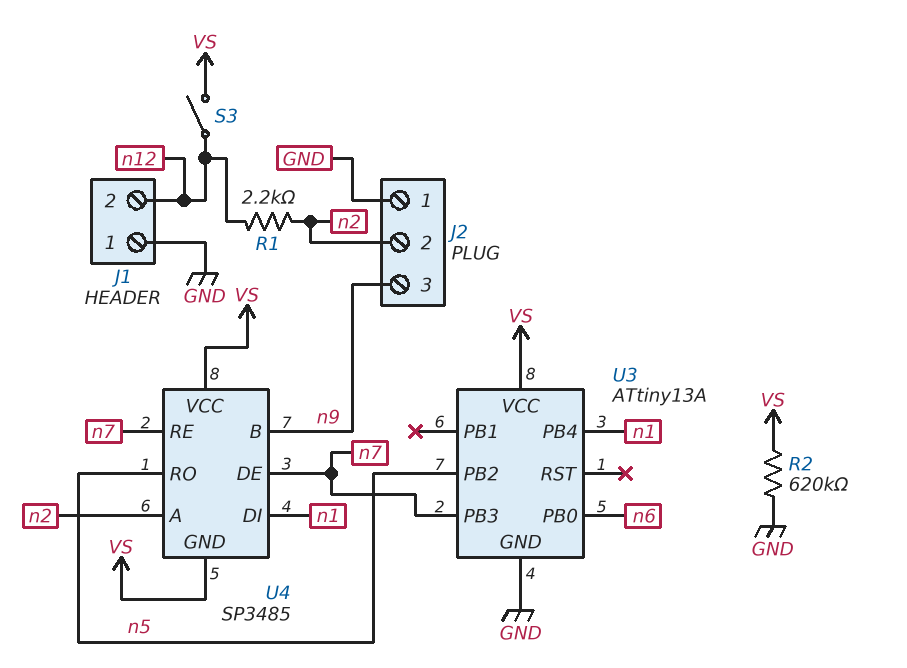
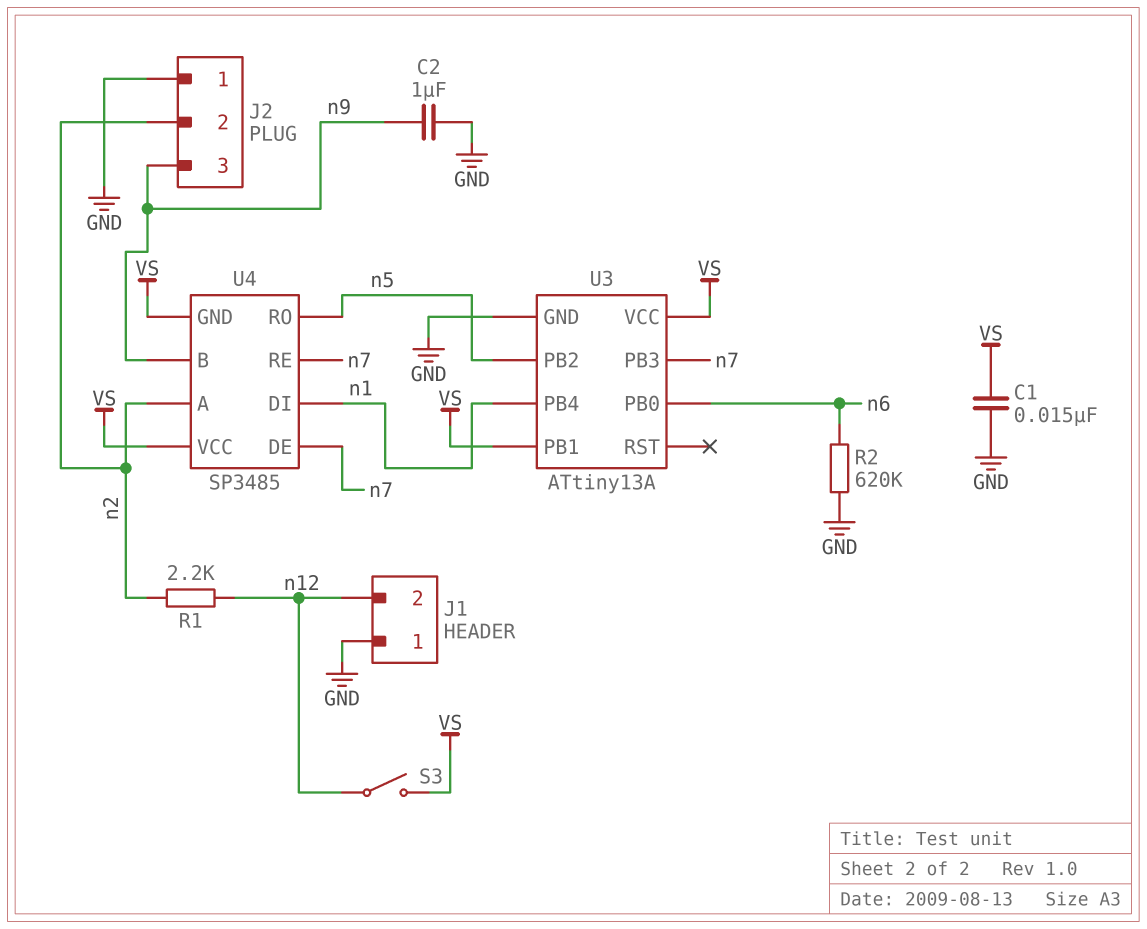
C1: none -> 15nF (GND, VS)
C2: none -> 1uF (GND, n9)
R2: 620k (GND, VS) -> 620k (GND, n6)
U3 pin PB1: none -> VS

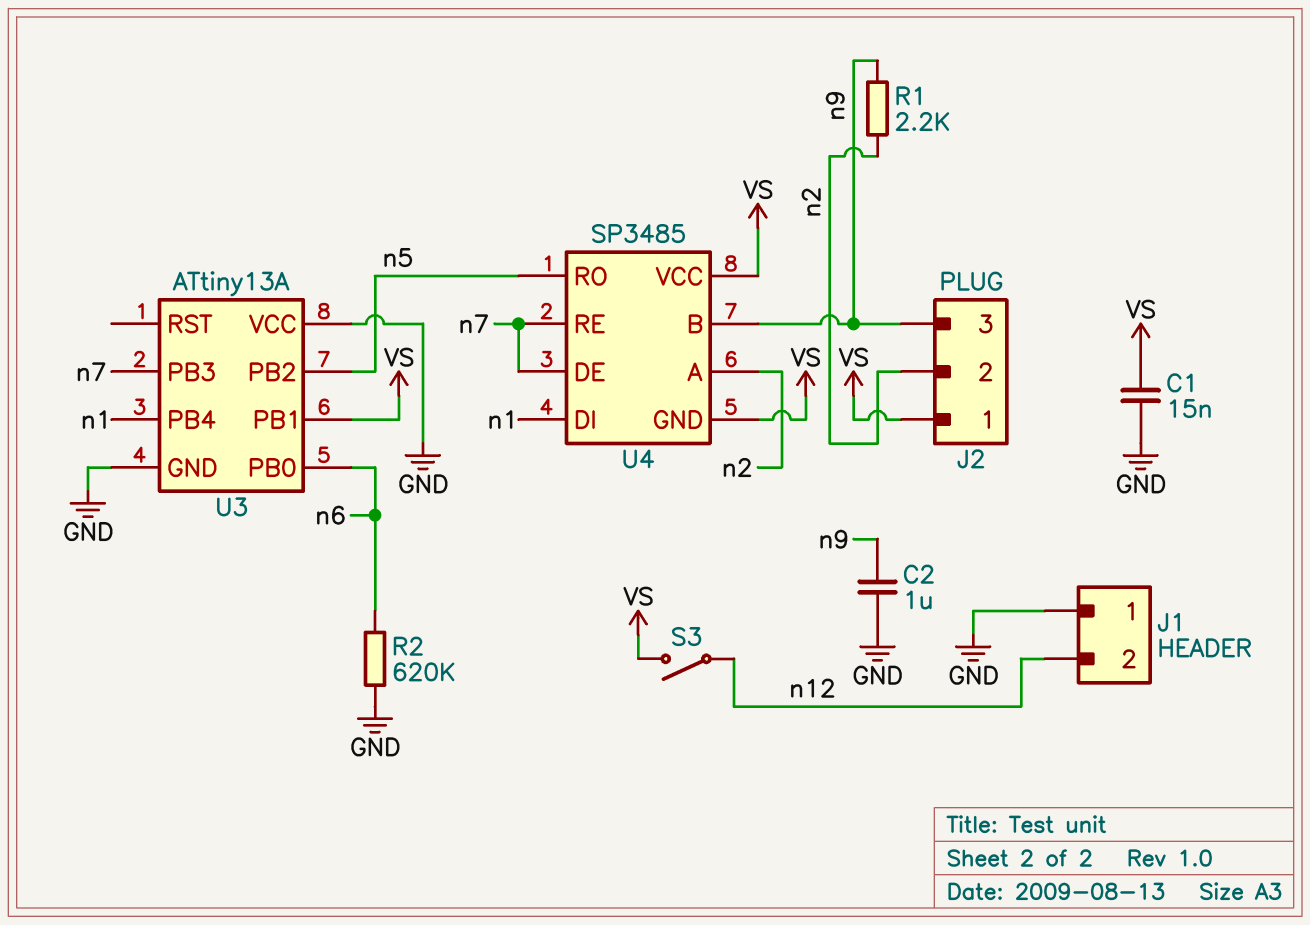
J2 pin 1: GND -> VS
R1: 2.2k (n2, n12) -> 2.2k (n2, n9)
U3 pin VCC: VS -> GND

